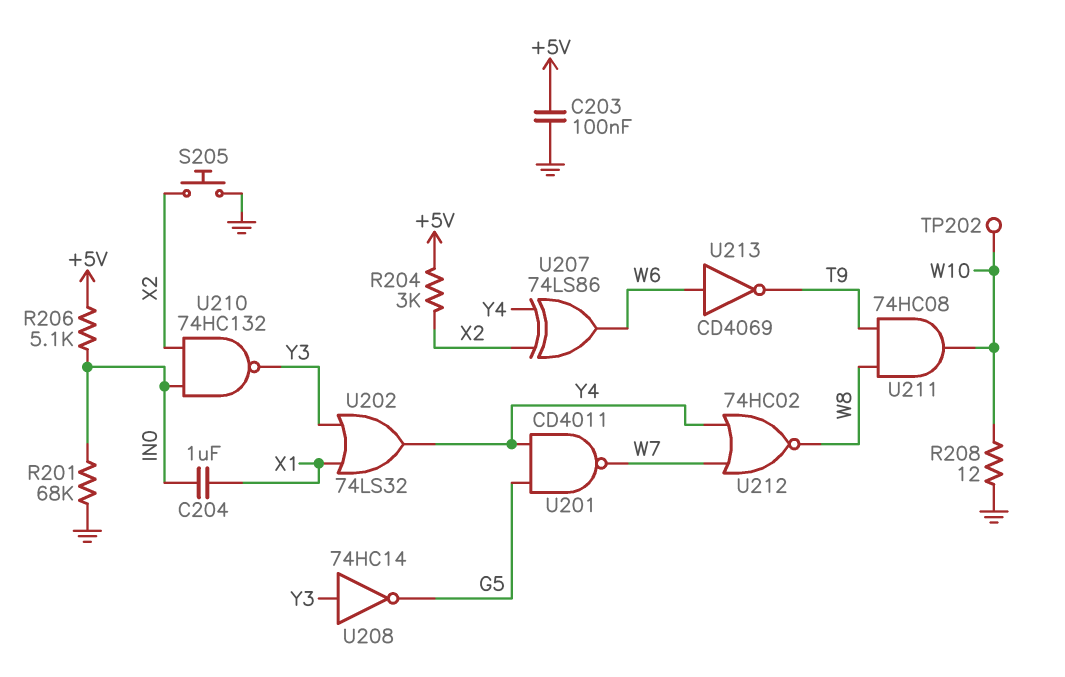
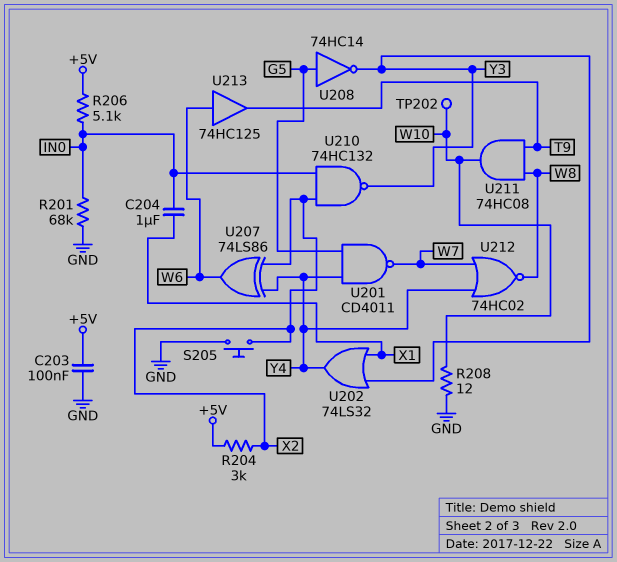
U208: NOT 74HC14 (in Y3, out G5) -> NOT 74HC14 (in G5, out Y3)
U213: NOT CD4069 (in W6, out T9) -> buffer 74HC125 (in W6, out T9)

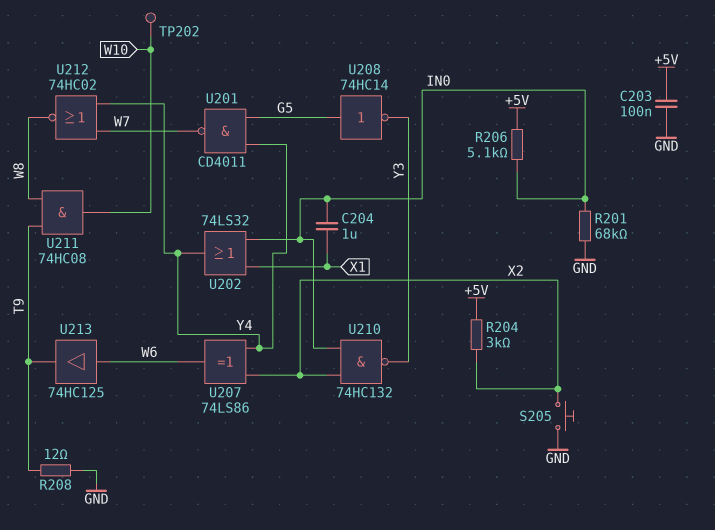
R208: 12 (GND, W10) -> 12 (GND, T9)
U202: OR 74LS32 (in X1, in Y3, out Y4) -> OR 74LS32 (in IN0, in X1, out Y4)

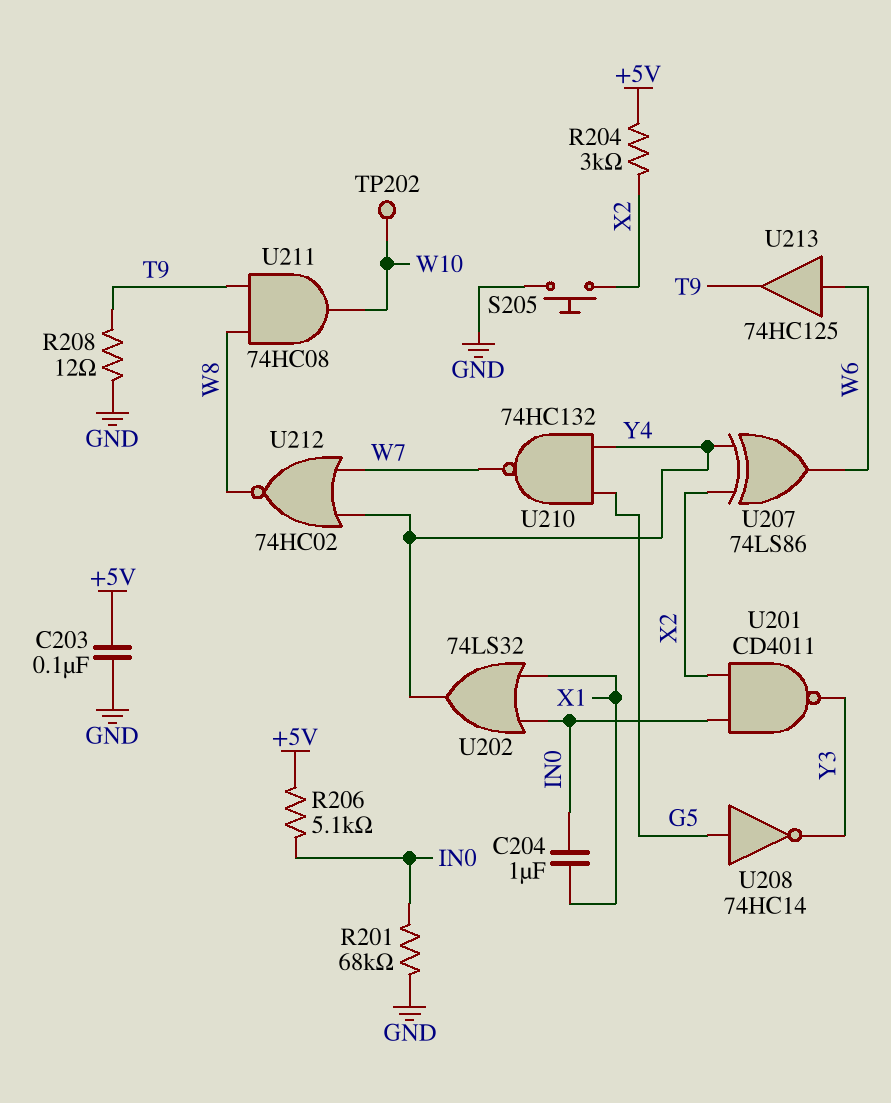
U201: NAND CD4011 (in G5, in Y4, out W7) -> NAND CD4011 (in IN0, in X2, out Y3)
U210: NAND 74HC132 (in IN0, in X2, out Y3) -> NAND 74HC132 (in G5, in Y4, out W7)

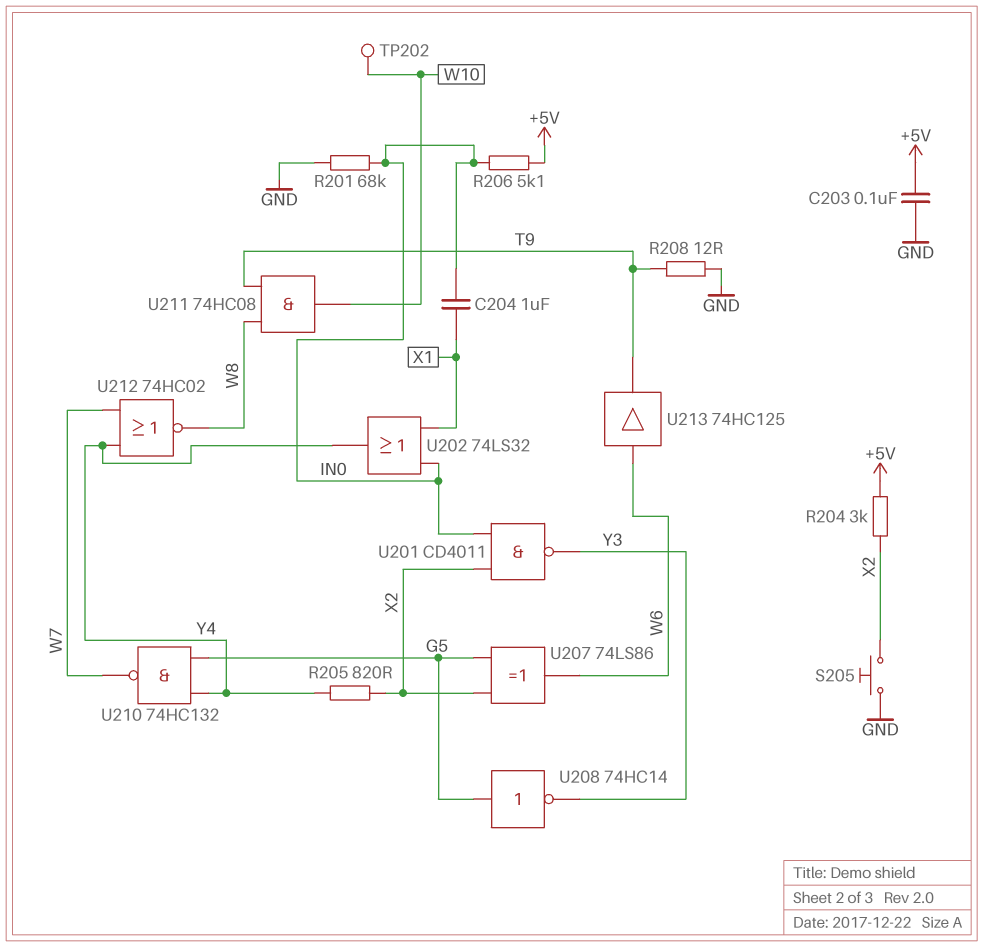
R205: none -> 820 (X2, Y4)
U207: XOR 74LS86 (in X2, in Y4, out W6) -> XOR 74LS86 (in G5, in X2, out W6)

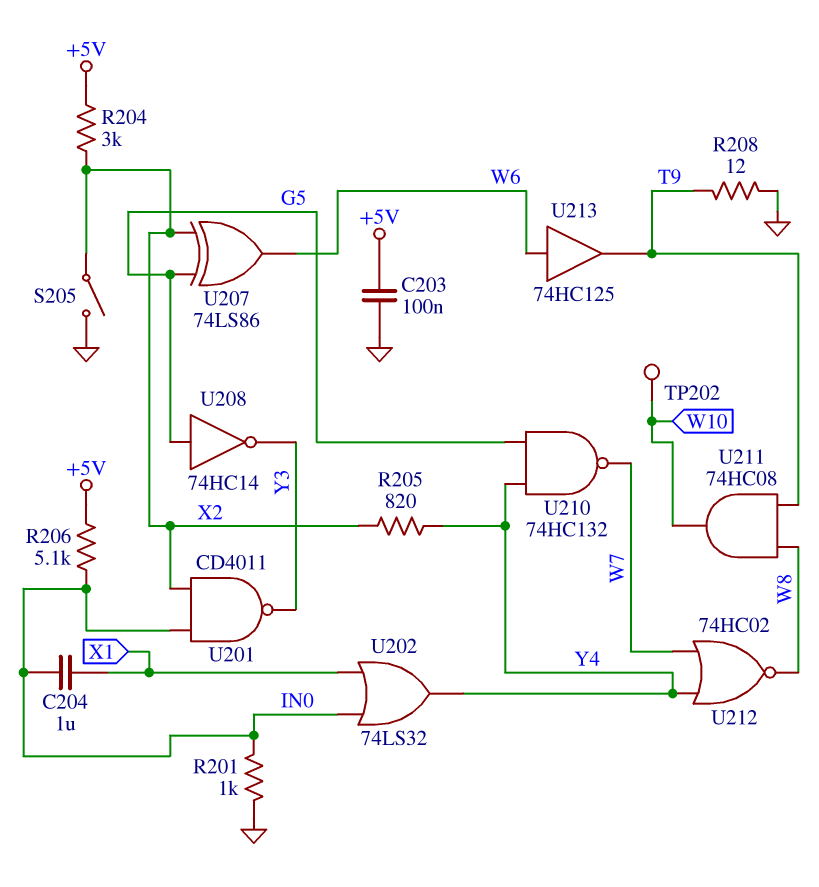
R201: 68k (GND, IN0) -> 1k (GND, IN0)
S205: button (GND, X2) -> switch (GND, X2)

